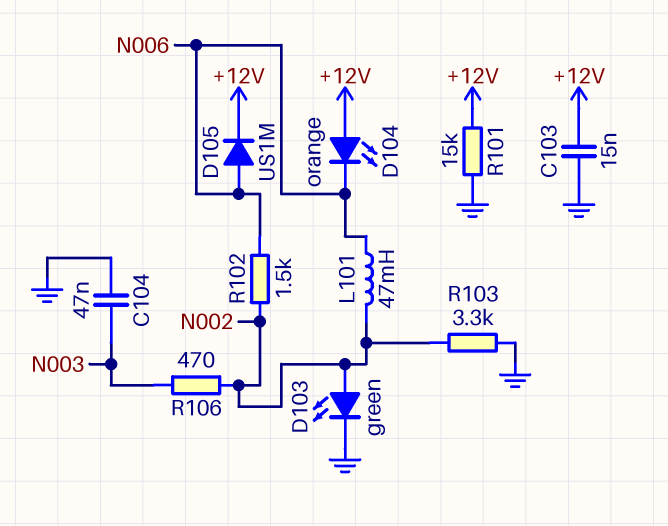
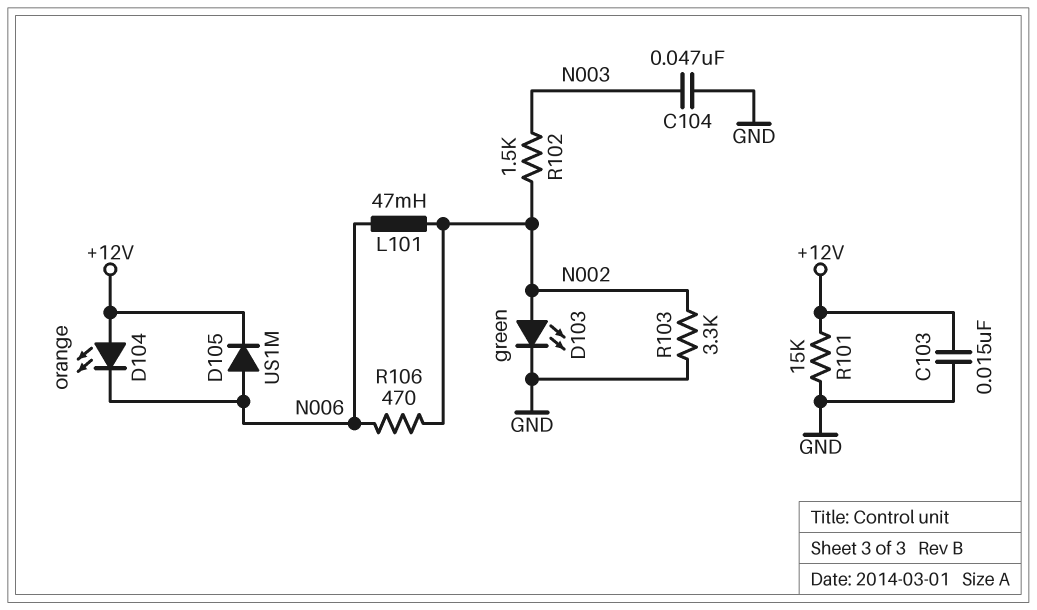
R102: 1.5k (N002, N006) -> 1.5k (N002, N003)
R106: 470 (N002, N003) -> 470 (N002, N006)

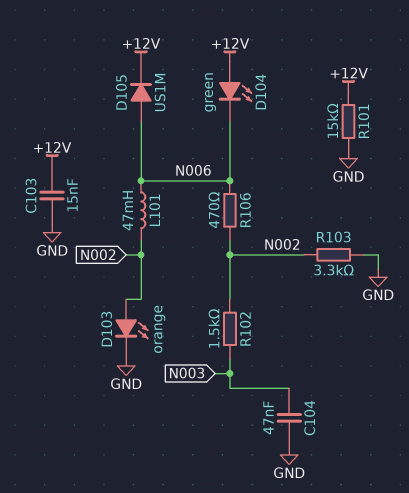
D103: LED green (A N002, K GND) -> LED orange (A N002, K GND)
D104: LED orange (A +12V, K N006) -> LED green (A +12V, K N006)

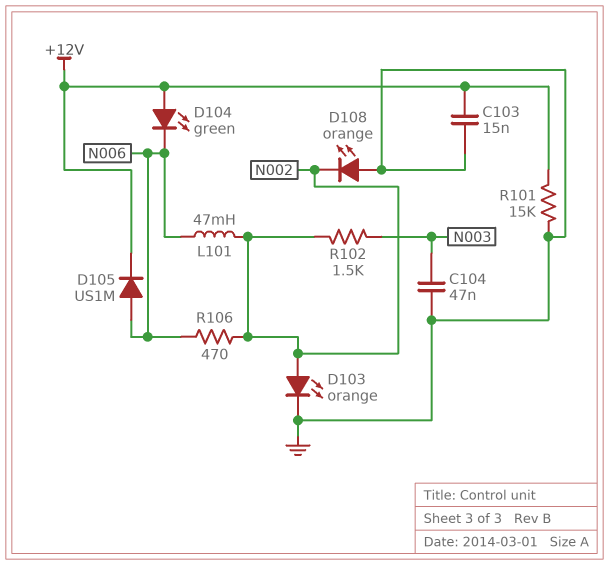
D108: none -> LED orange (A GND, K N002)
R103: 3.3k (GND, N002) -> none

